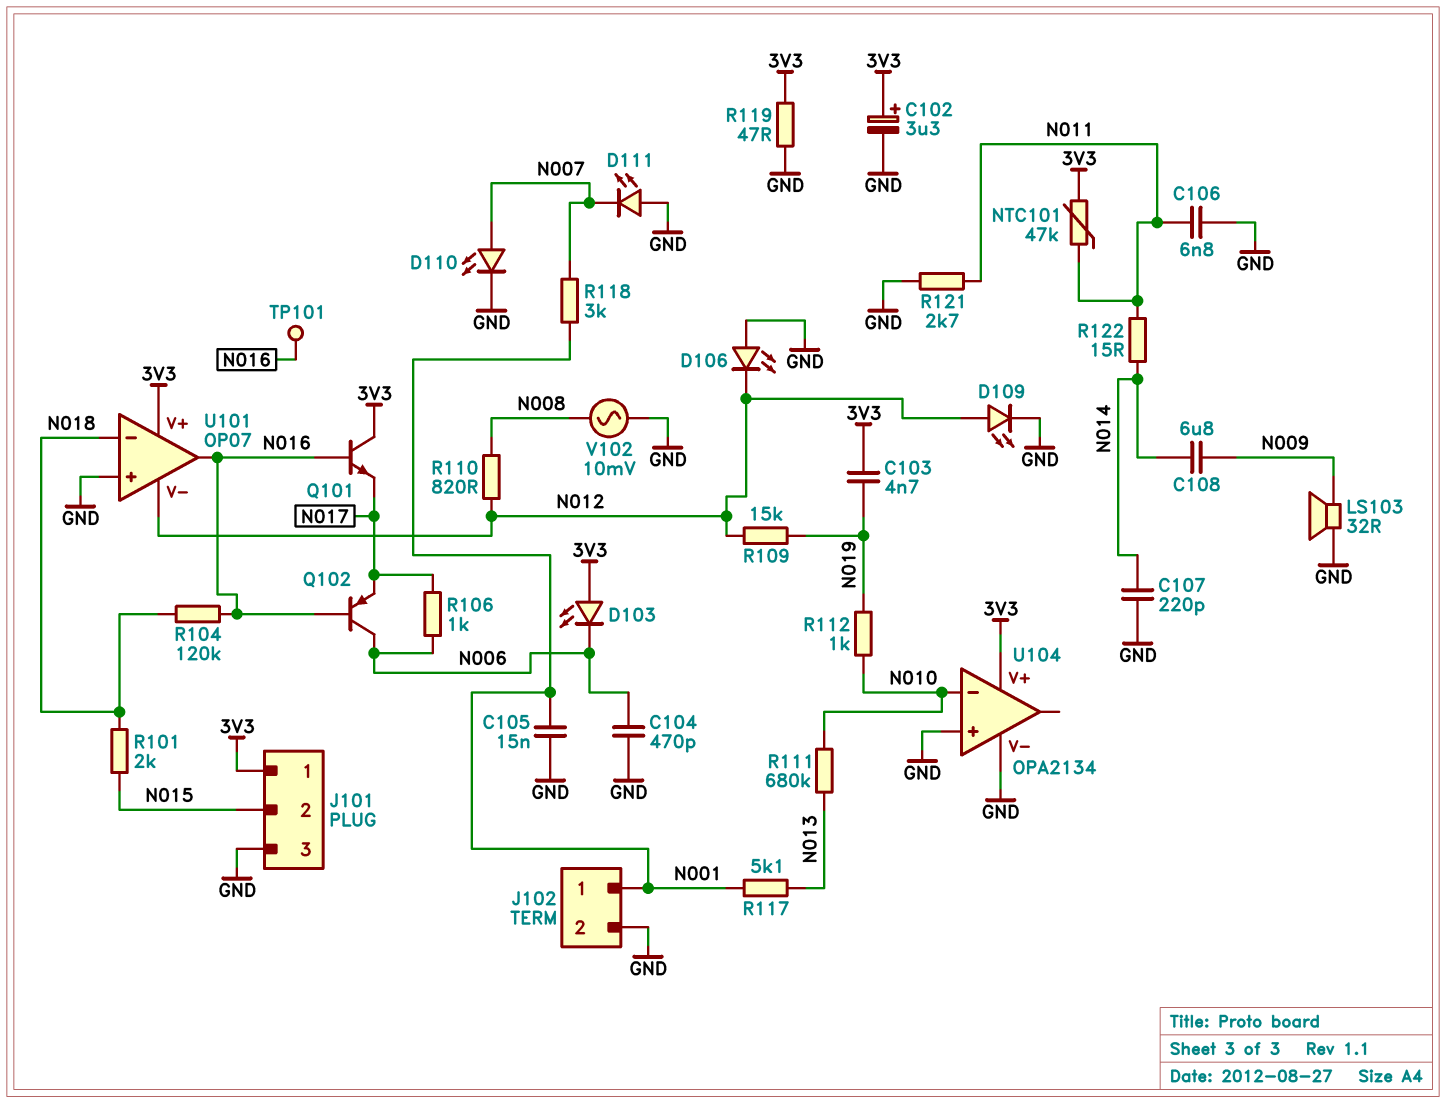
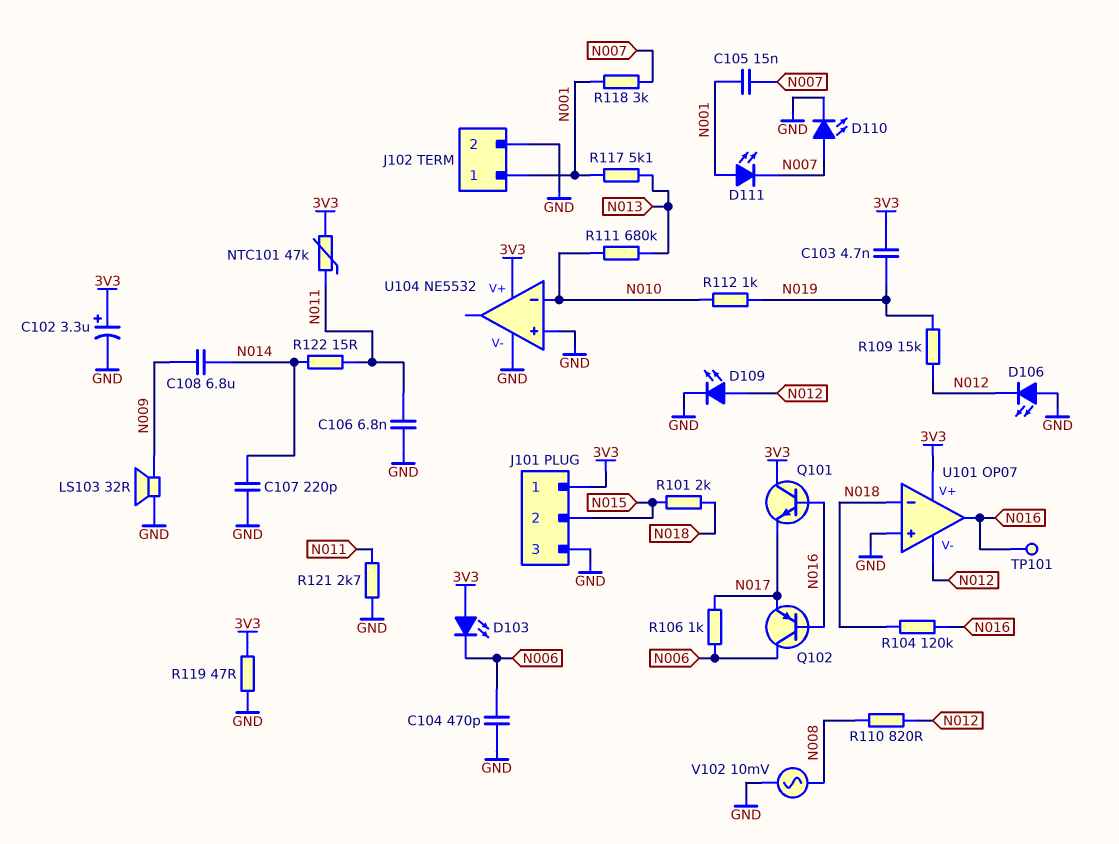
C105: 15nF (GND, N001) -> 15nF (N001, N007)
D111: LED (A GND, K N007) -> LED (A N001, K N007)
U104: OPA2134 -> NE5532

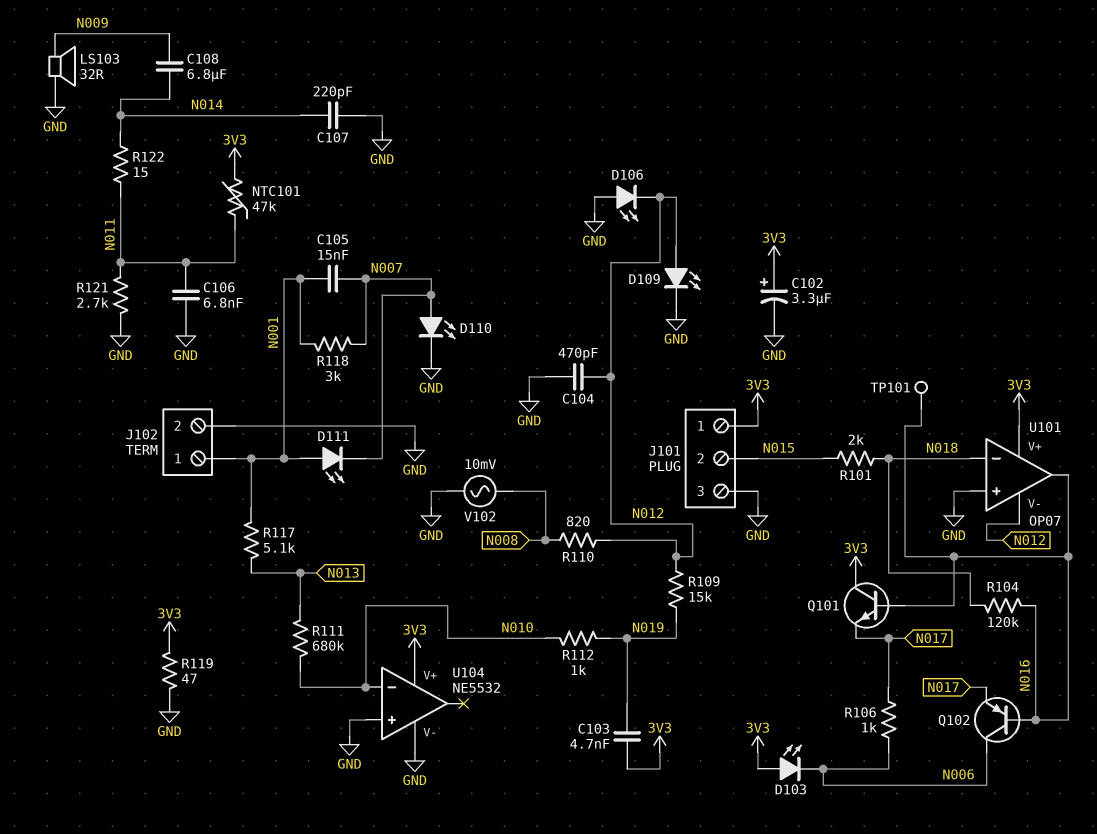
C104: 470pF (GND, N006) -> 470pF (GND, N012)

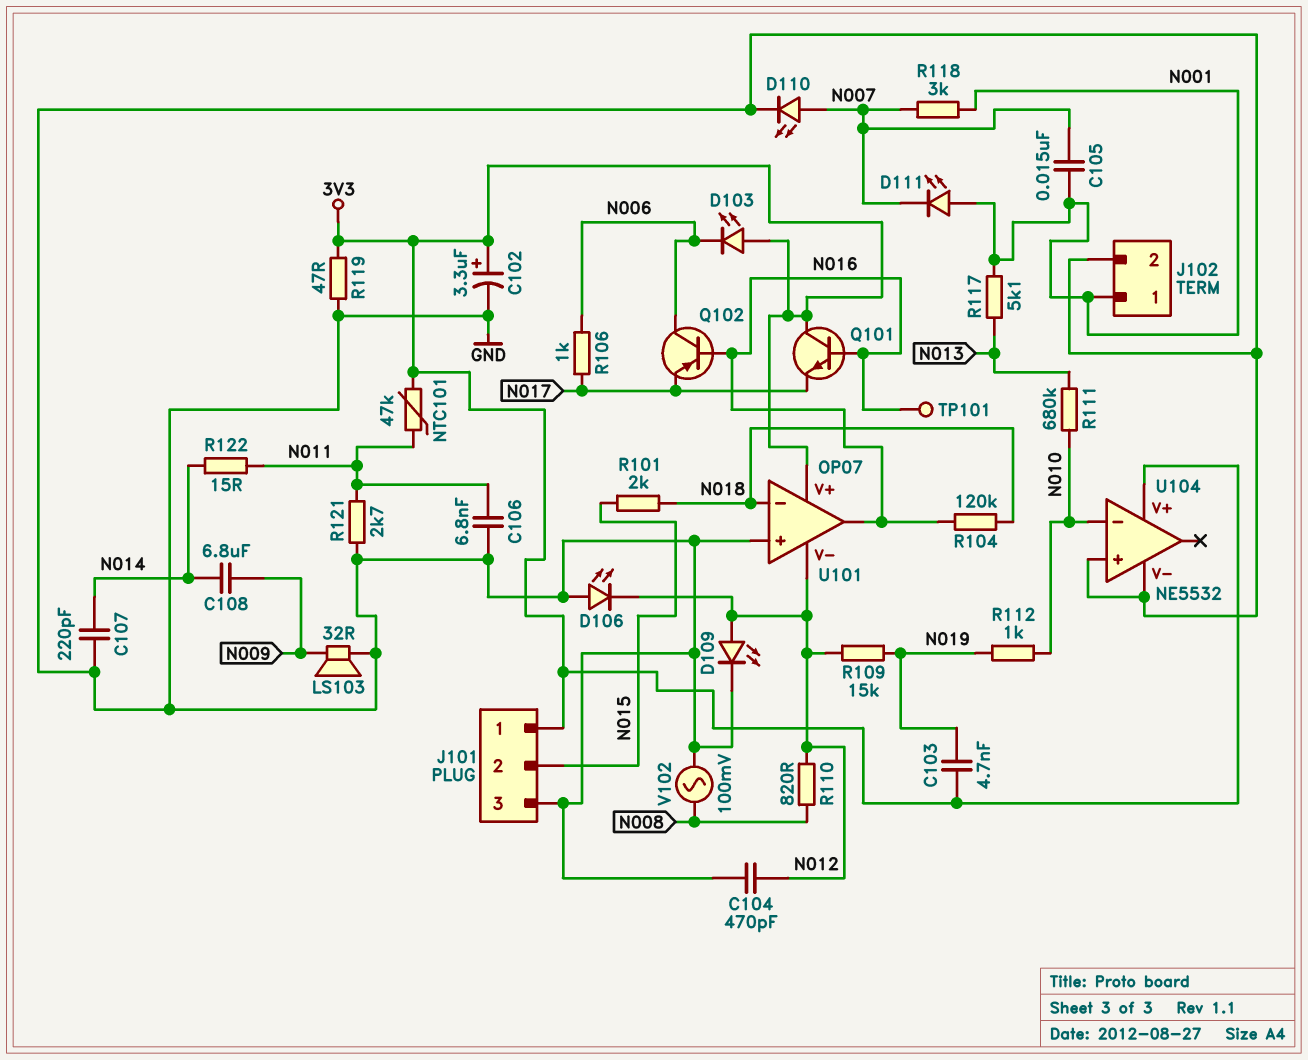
V102: AC 10mV (GND, N008) -> AC 100mV (GND, N008)

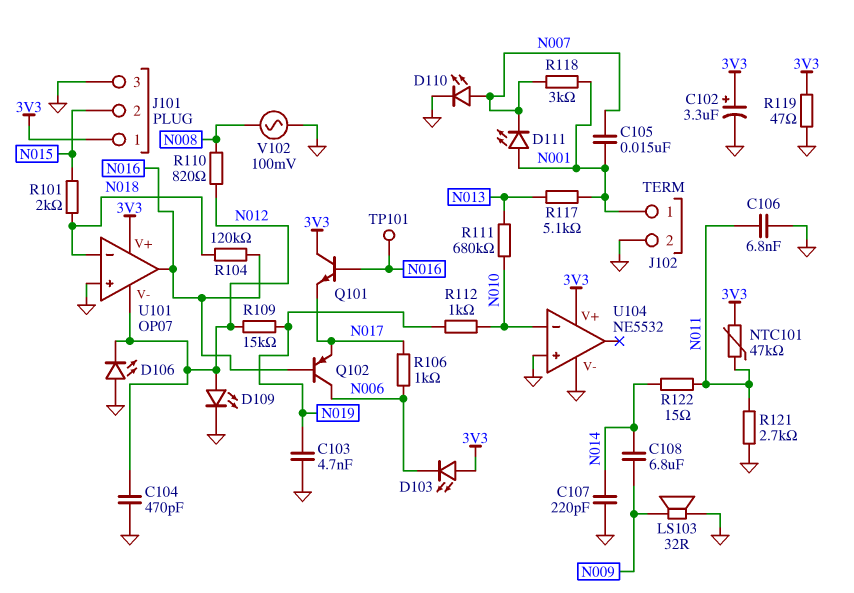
C103: 4.7nF (3V3, N019) -> 4.7nF (GND, N019)

